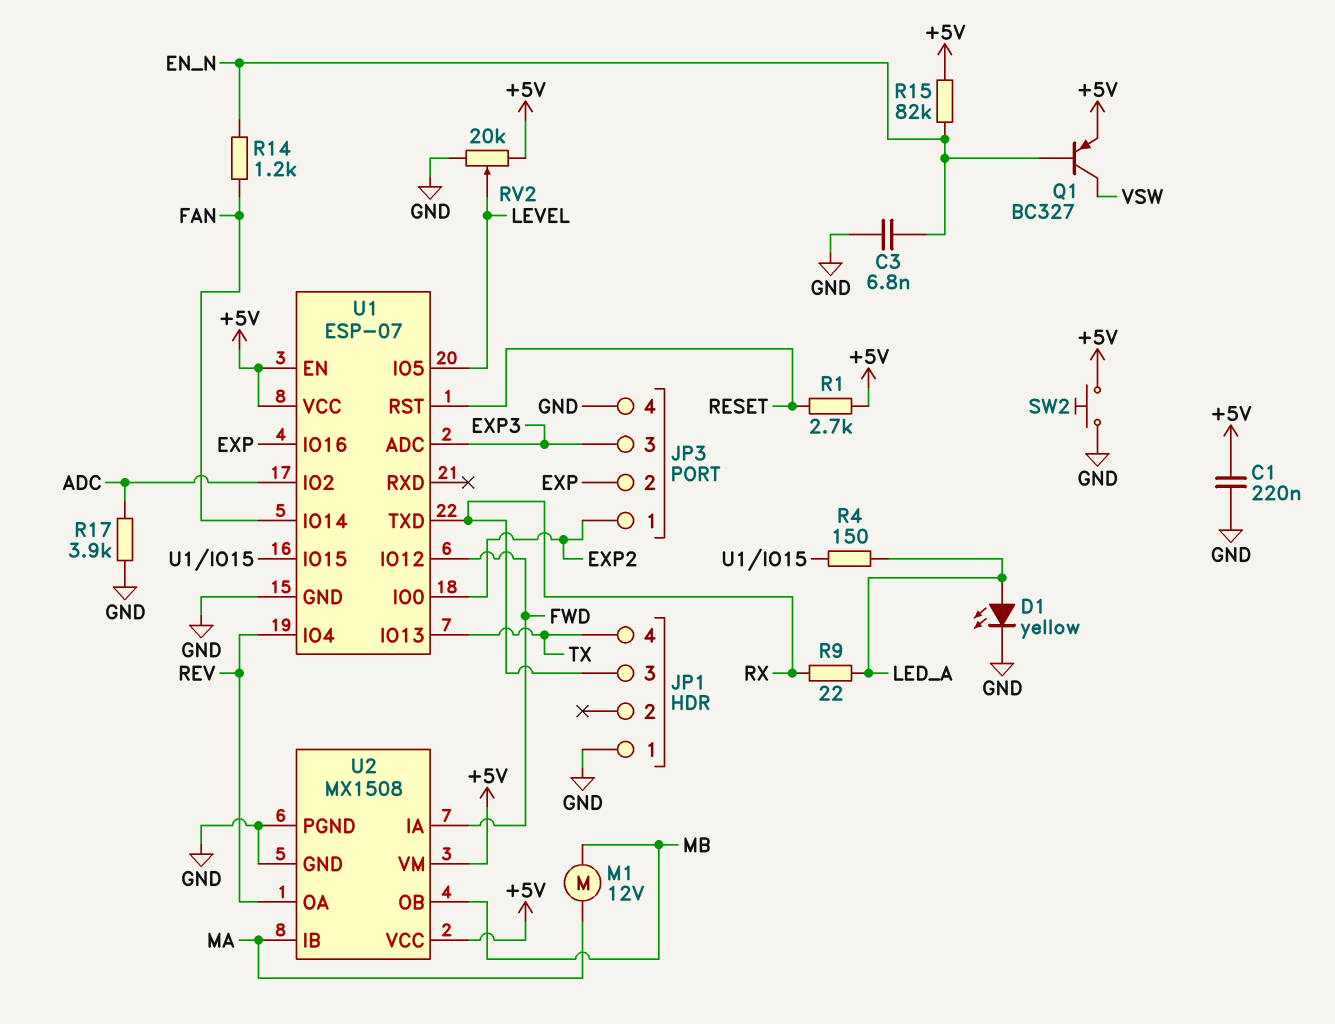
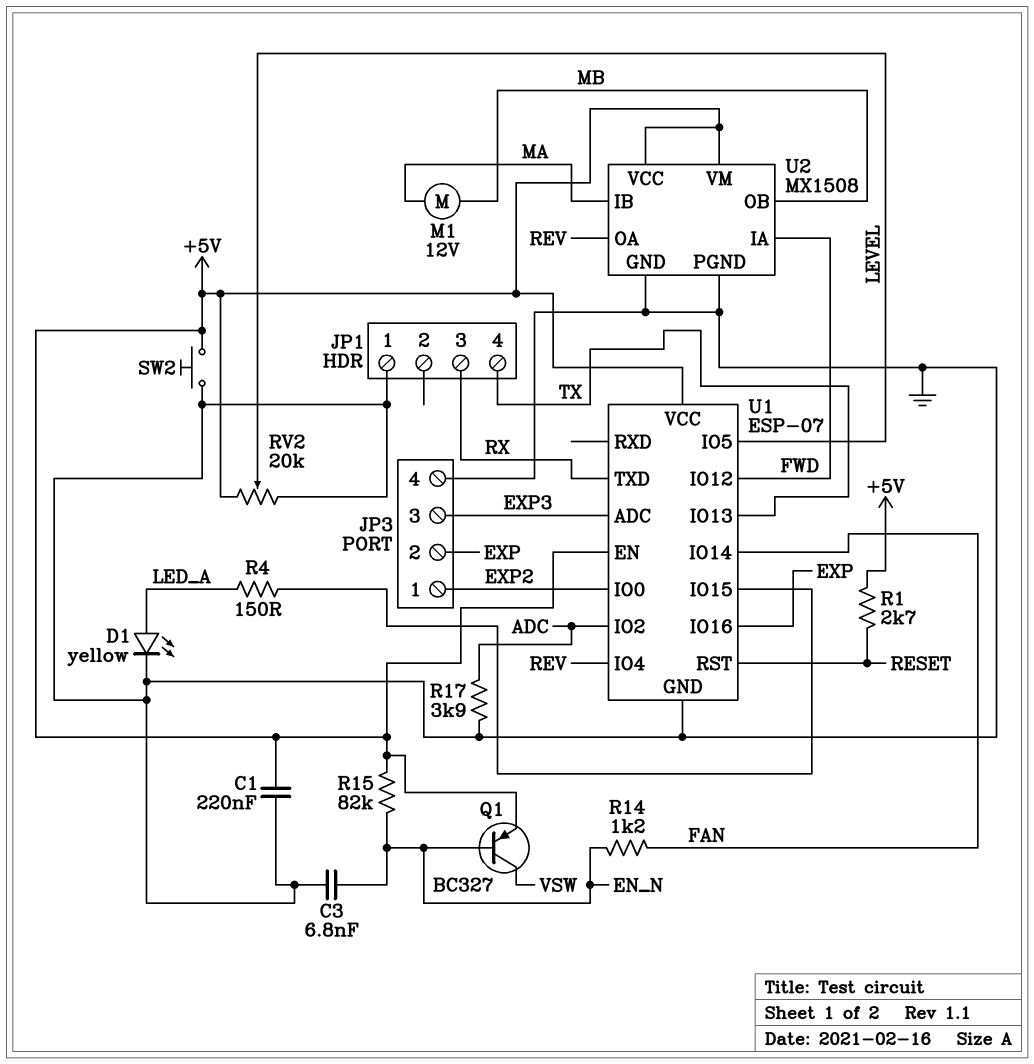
R9: 22 (LED_A, RX) -> none

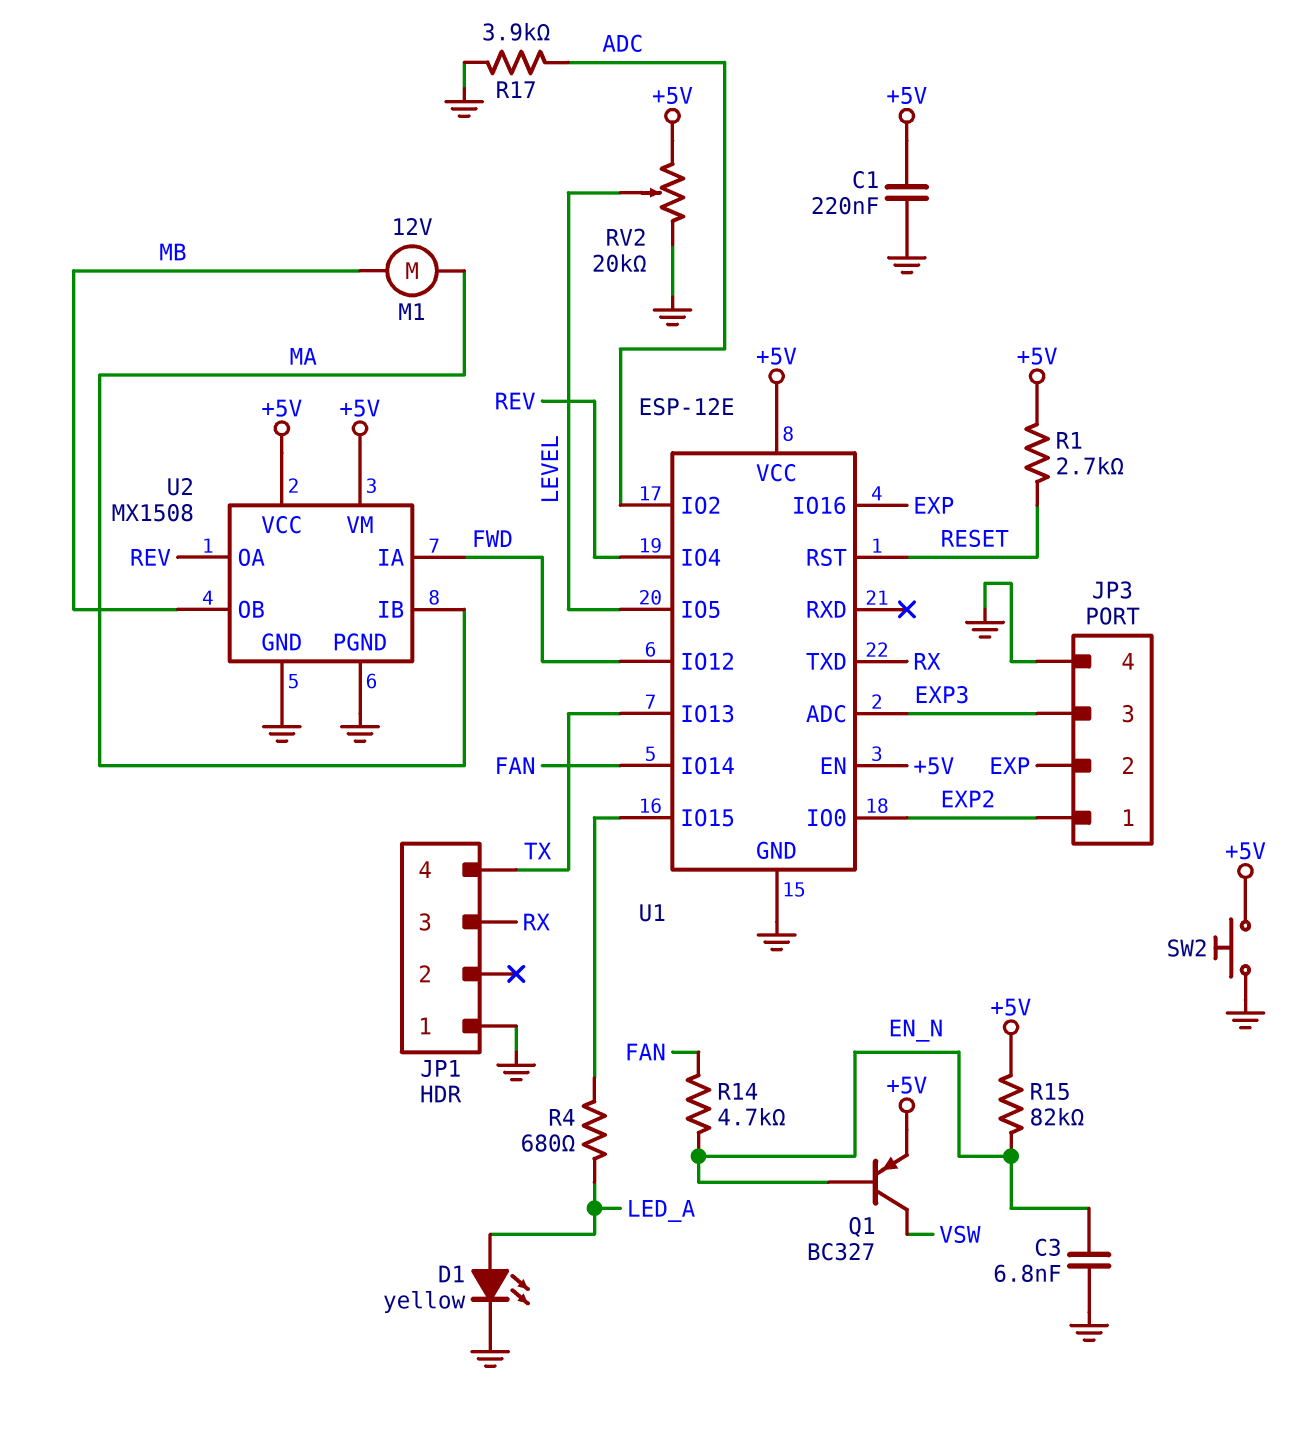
R4: 150 (LED_A, U1/IO15) -> 680 (LED_A, U1/IO15)
R14: 1.2k (EN_N, FAN) -> 4.7k (EN_N, FAN)
U1: ESP-07 -> ESP-12E

